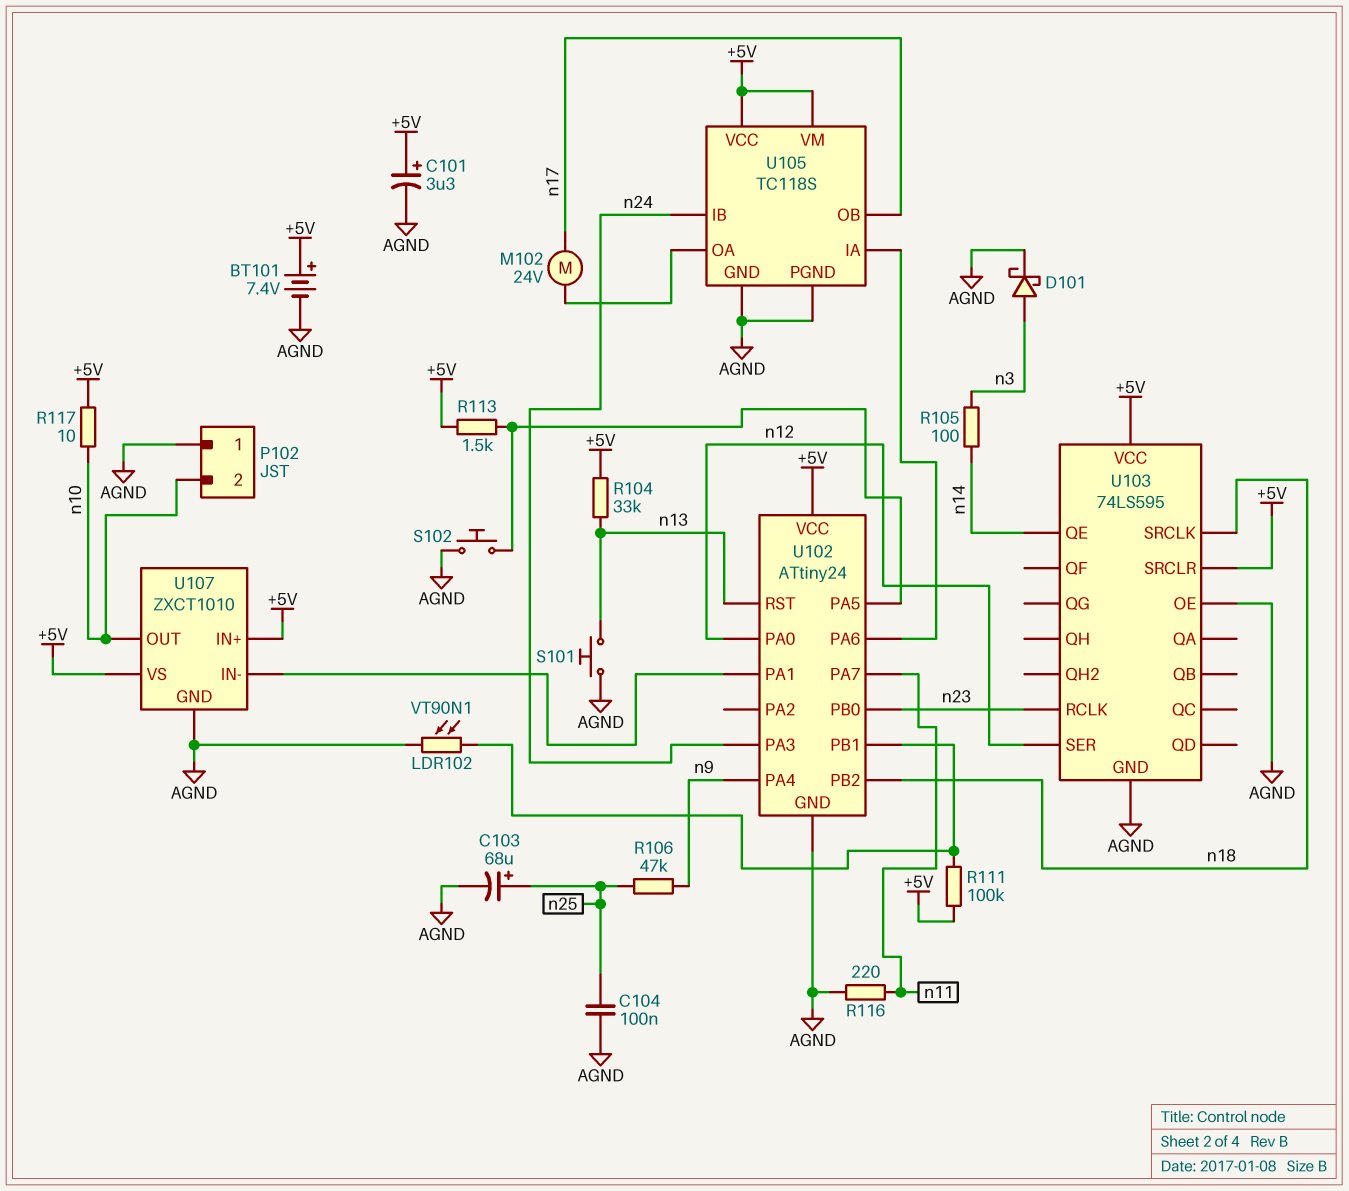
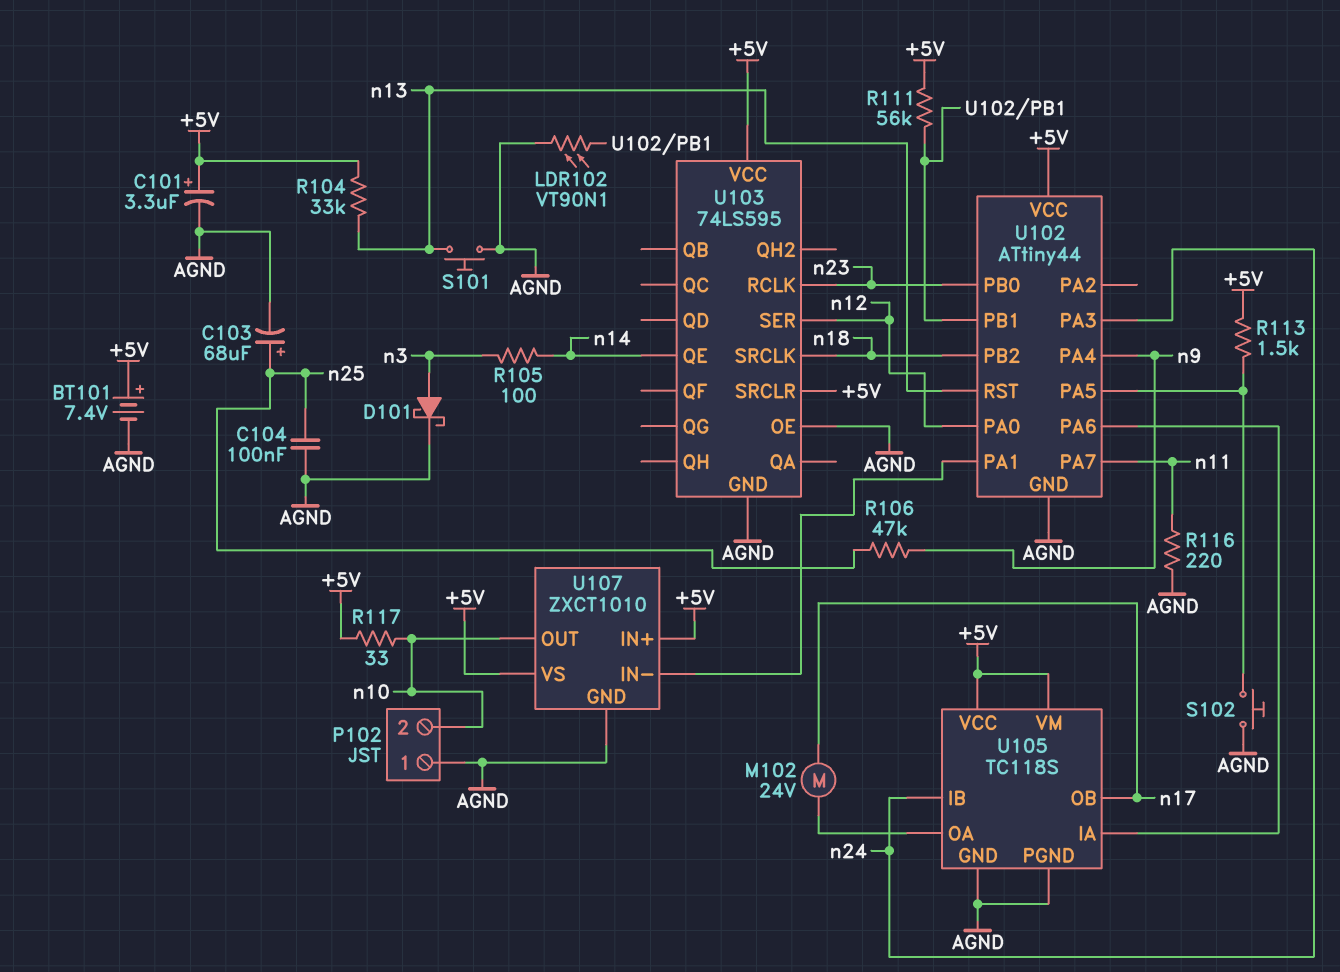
R111: 100k (+5V, U102/PB1) -> 56k (+5V, U102/PB1)
R117: 10 (+5V, n10) -> 33 (+5V, n10)
U102: ATtiny24 -> ATtiny44

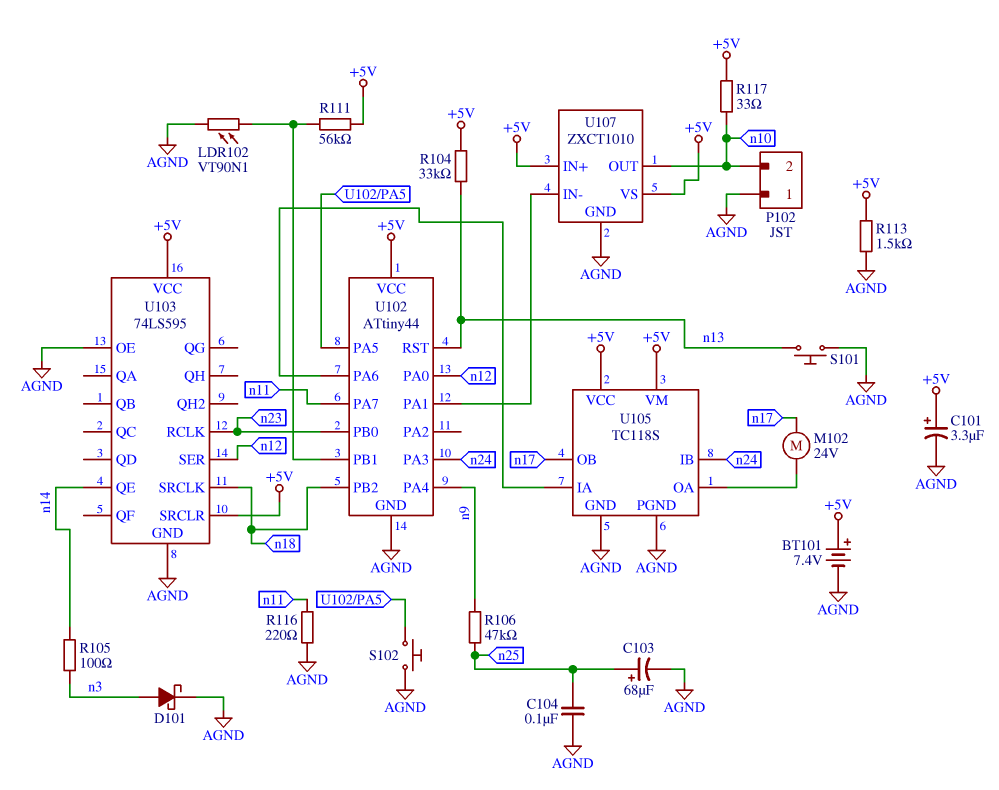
R113: 1.5k (+5V, U102/PA5) -> 1.5k (+5V, AGND)

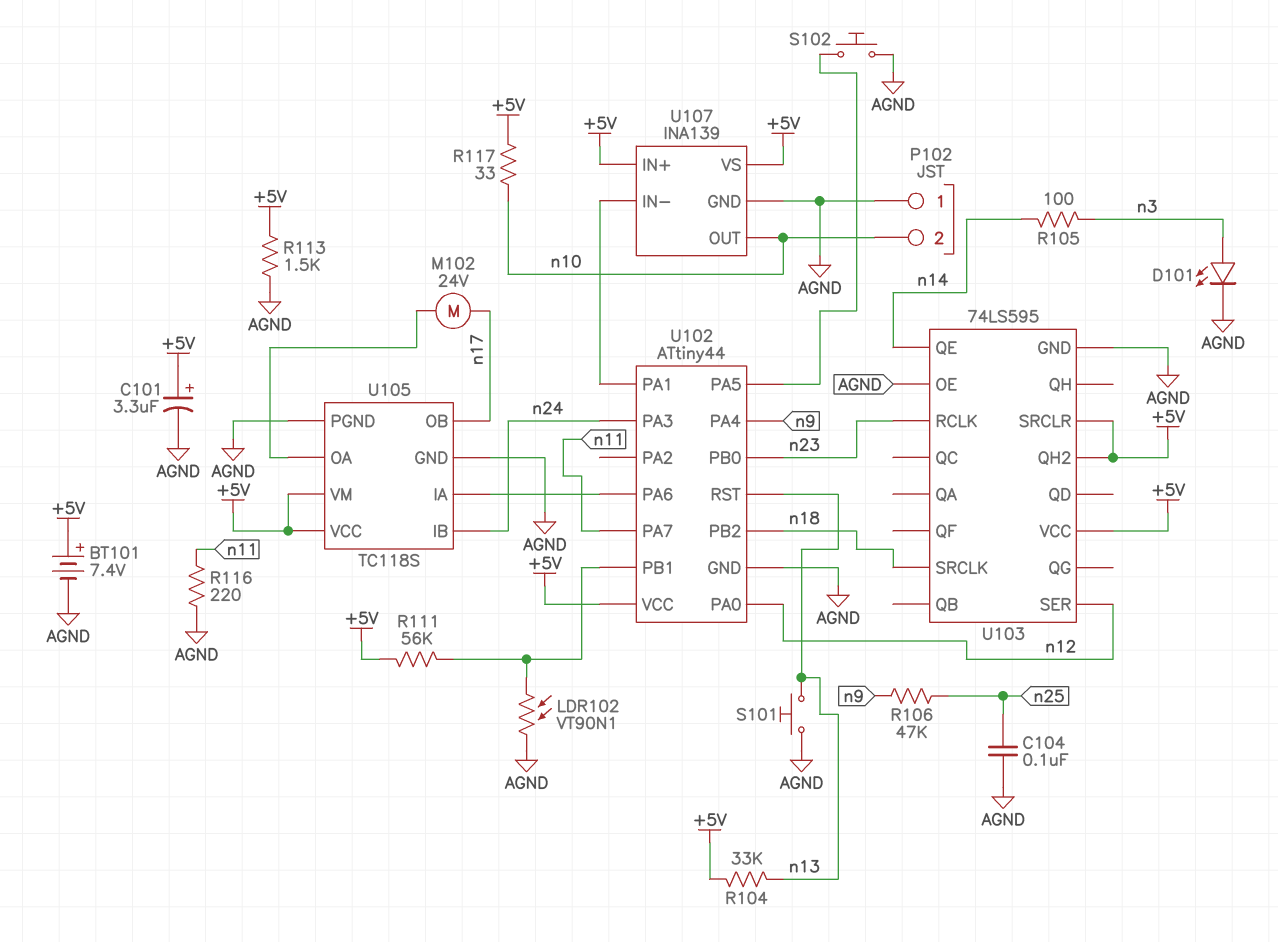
C103: 68uF (plus n25, minus AGND) -> none
D101: schottky (A n3, K AGND) -> LED (A n3, K AGND)
U103 pin QH2: none -> +5V
U107: ZXCT1010 -> INA139

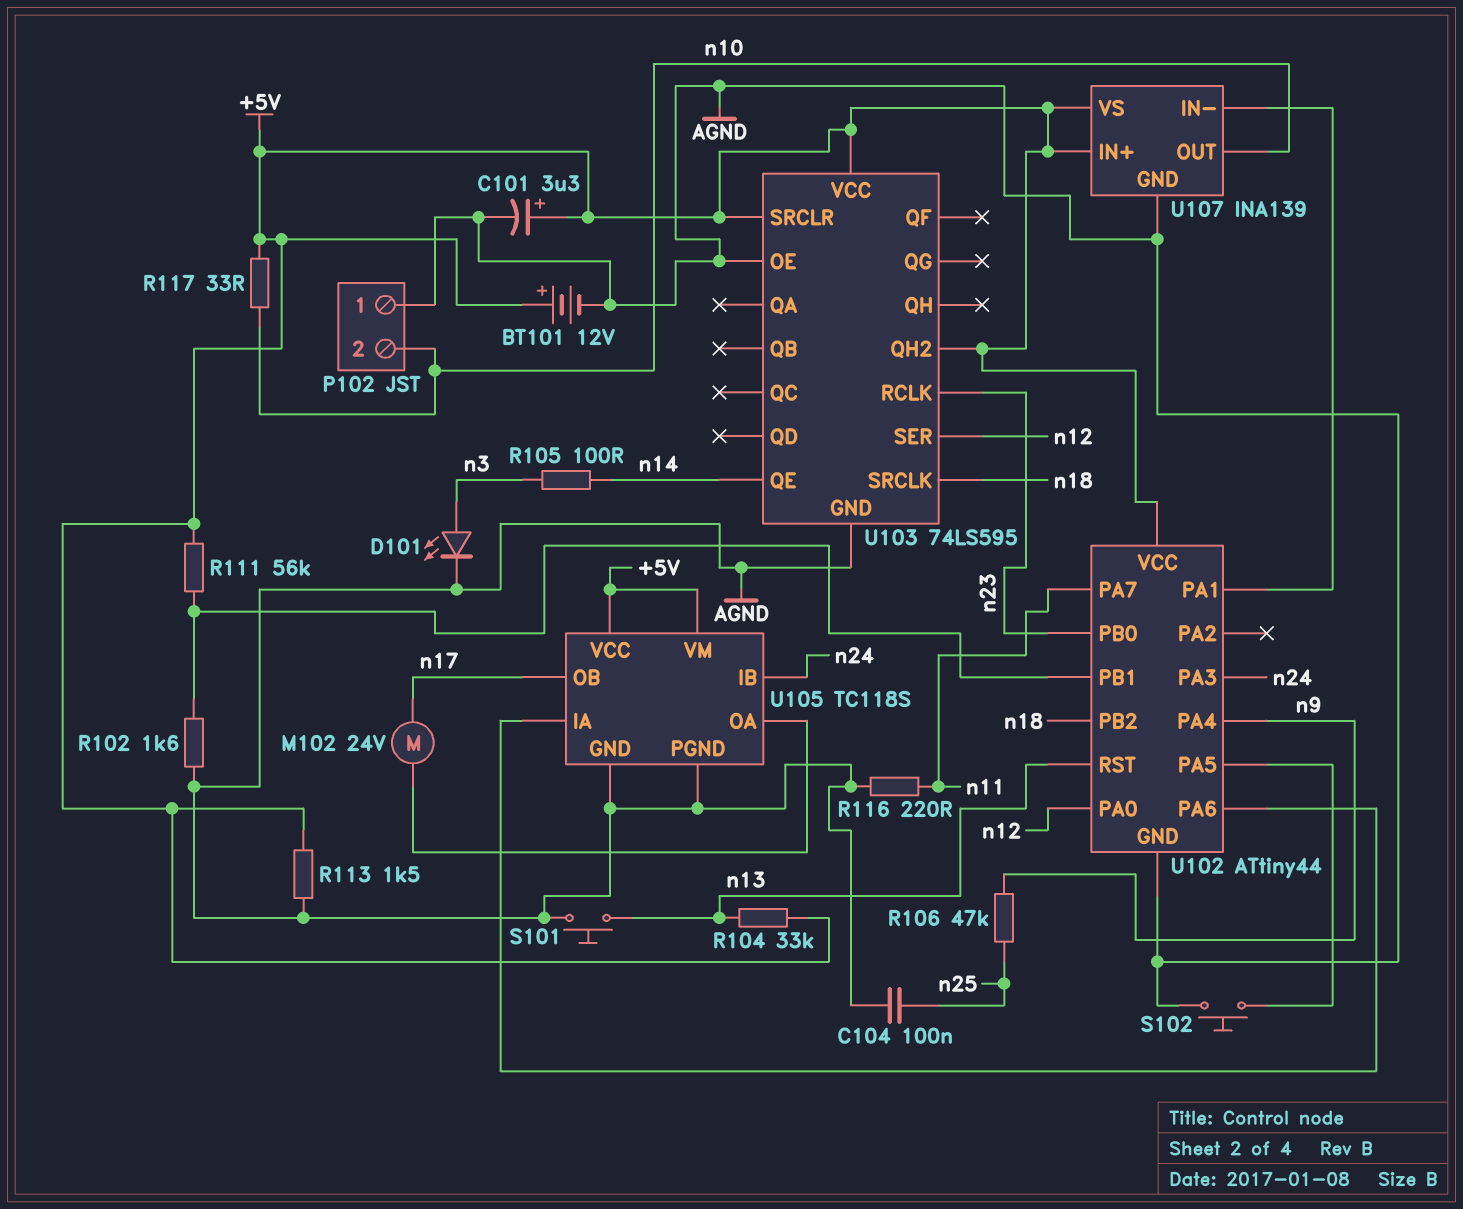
BT101: 7.4V (plus +5V, minus AGND) -> 12V (plus +5V, minus AGND)
LDR102: VT90N1 (AGND, U102/PB1) -> none
R102: none -> 1.6k (AGND, U102/PB1)

